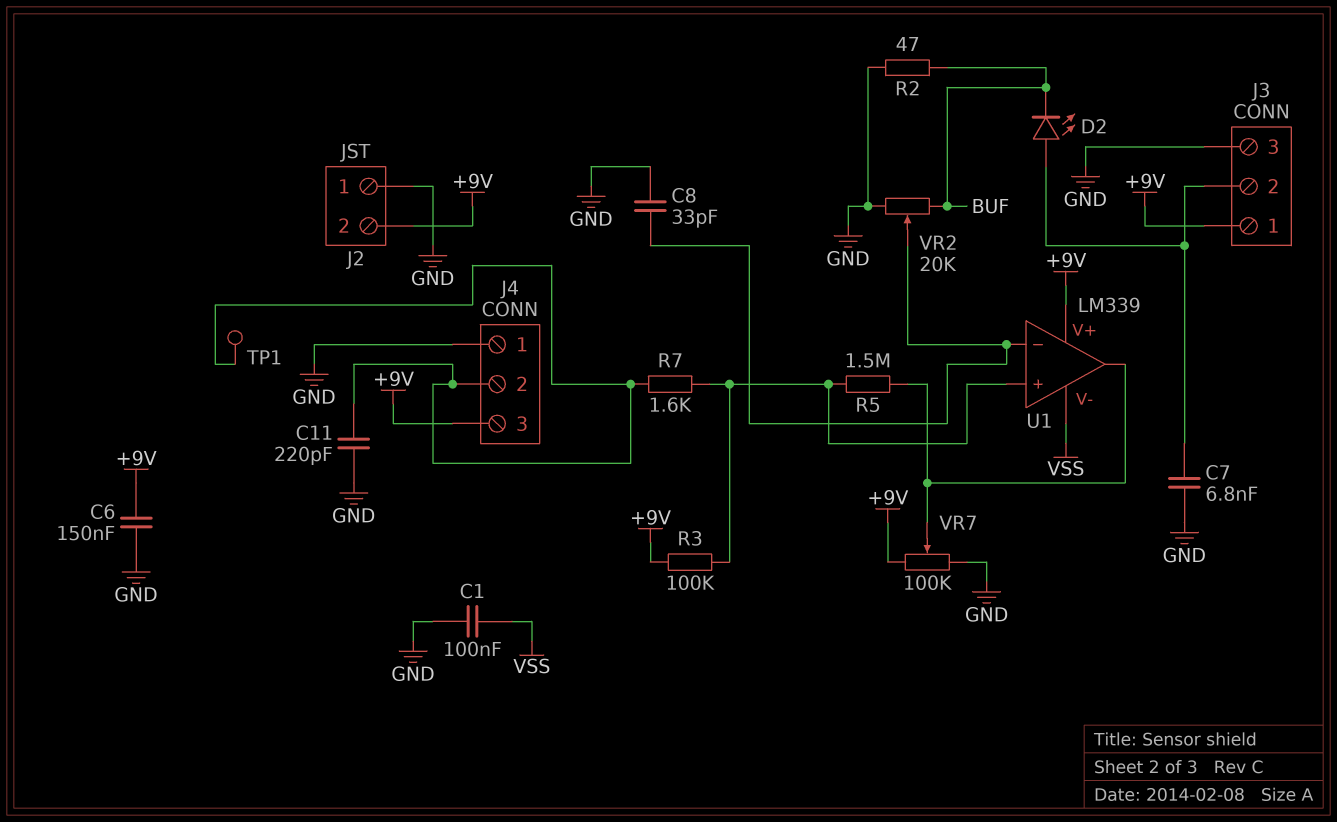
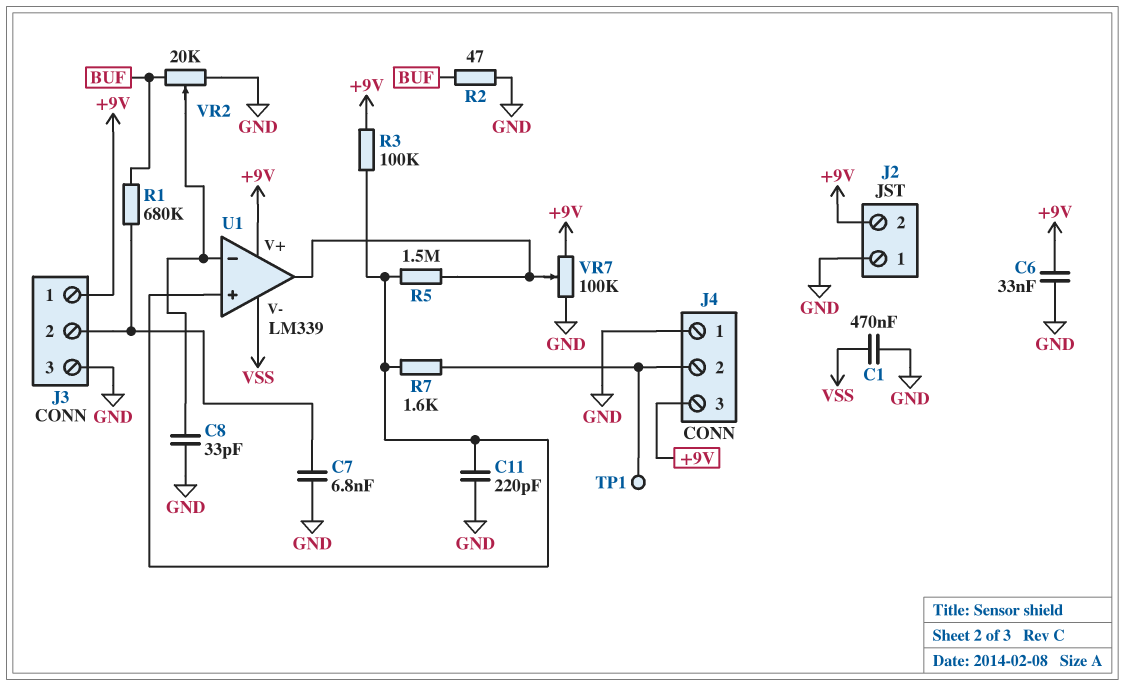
C1: 100nF (GND, VSS) -> 470nF (GND, VSS)
C6: 150nF (+9V, GND) -> 33nF (+9V, GND)
C11: 220pF (GND, J4/2) -> 220pF (GND, U1/in+)
D2: LED (A J3/2, K BUF) -> none
R1: none -> 680k (BUF, J3/2)

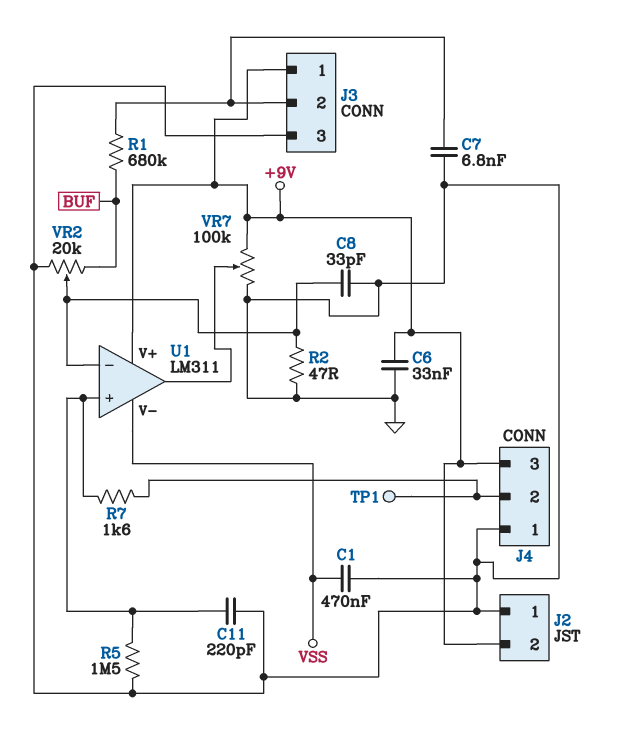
R2: 47 (BUF, GND) -> 47 (GND, U1/in-)
R3: 100k (+9V, U1/in+) -> none
R5: 1.5M (U1/in+, U1/out) -> 1.5M (GND, U1/in+)
U1: LM339 -> LM311

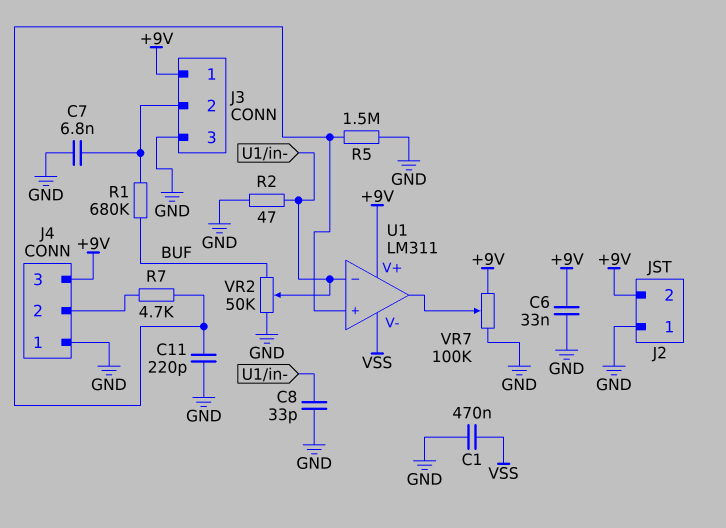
R7: 1.6k (J4/2, U1/in+) -> 4.7k (J4/2, U1/in+)
TP1: test point (J4/2) -> none
VR2: 20k (BUF, GND, wiper U1/in-) -> 50k (BUF, GND, wiper U1/in-)

